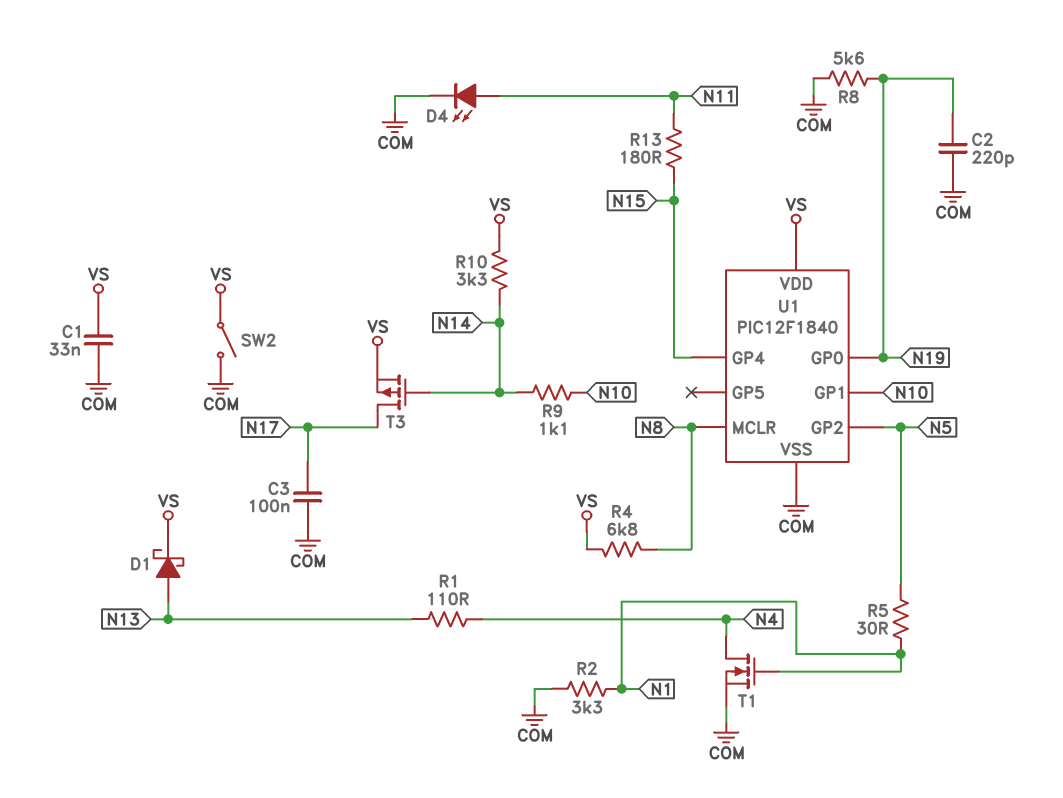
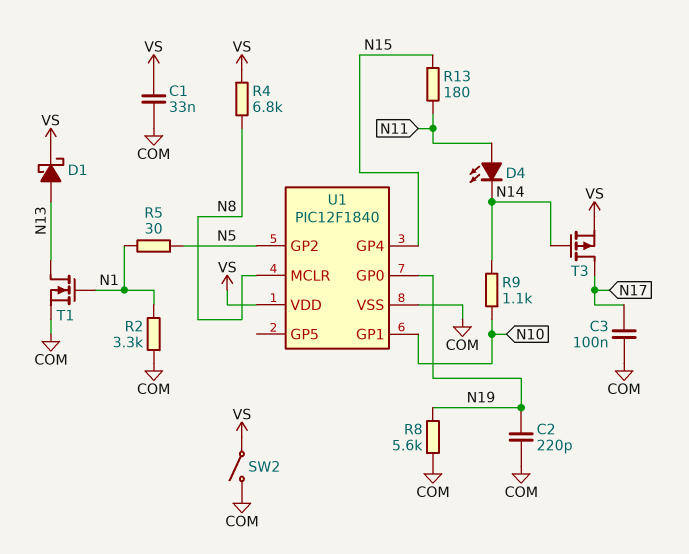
D4: LED (A N11, K COM) -> LED (A N11, K N14)
R1: 110 (N4, N13) -> none
R10: 3.3k (N14, VS) -> none
T1: NMOS (G N1, D N4, S COM) -> NMOS (G N1, D N13, S COM)

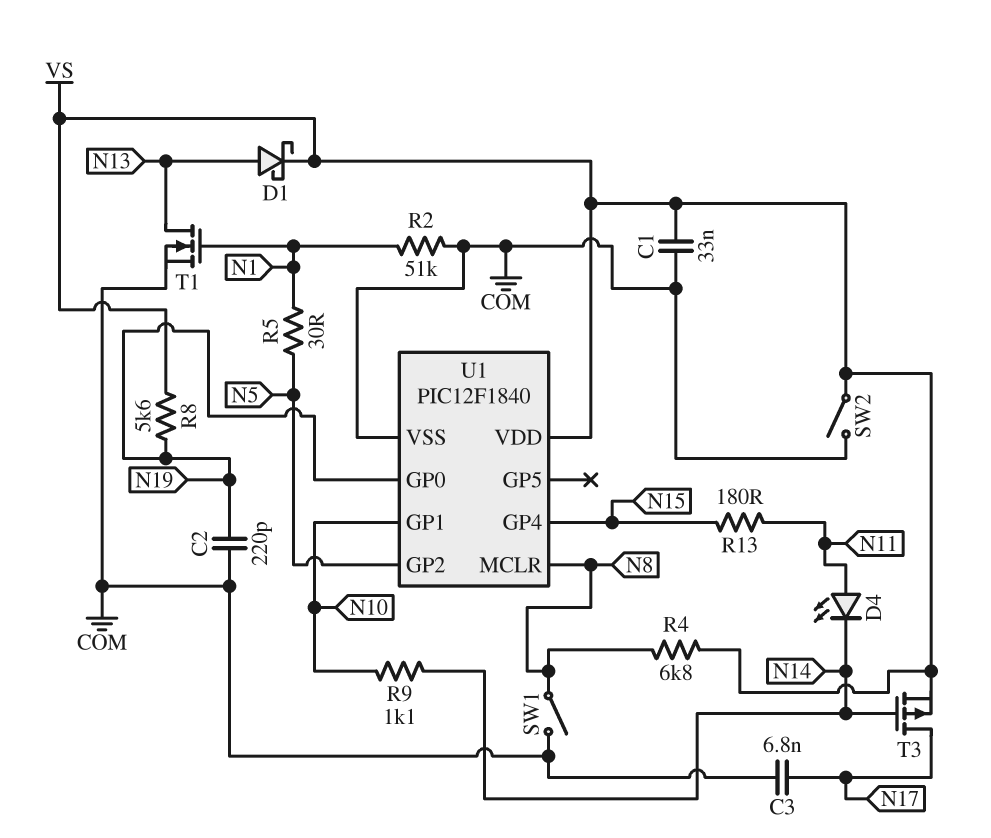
C3: 100nF (COM, N17) -> 6.8nF (COM, N17)
R2: 3.3k (COM, N1) -> 51k (COM, N1)
R8: 5.6k (COM, N19) -> 5.6k (N19, VS)
SW1: none -> switch (COM, N8)

